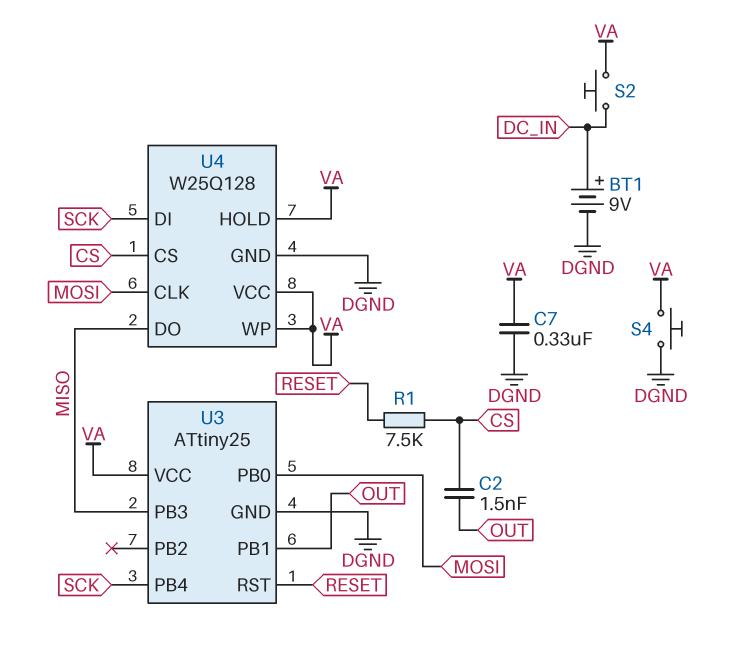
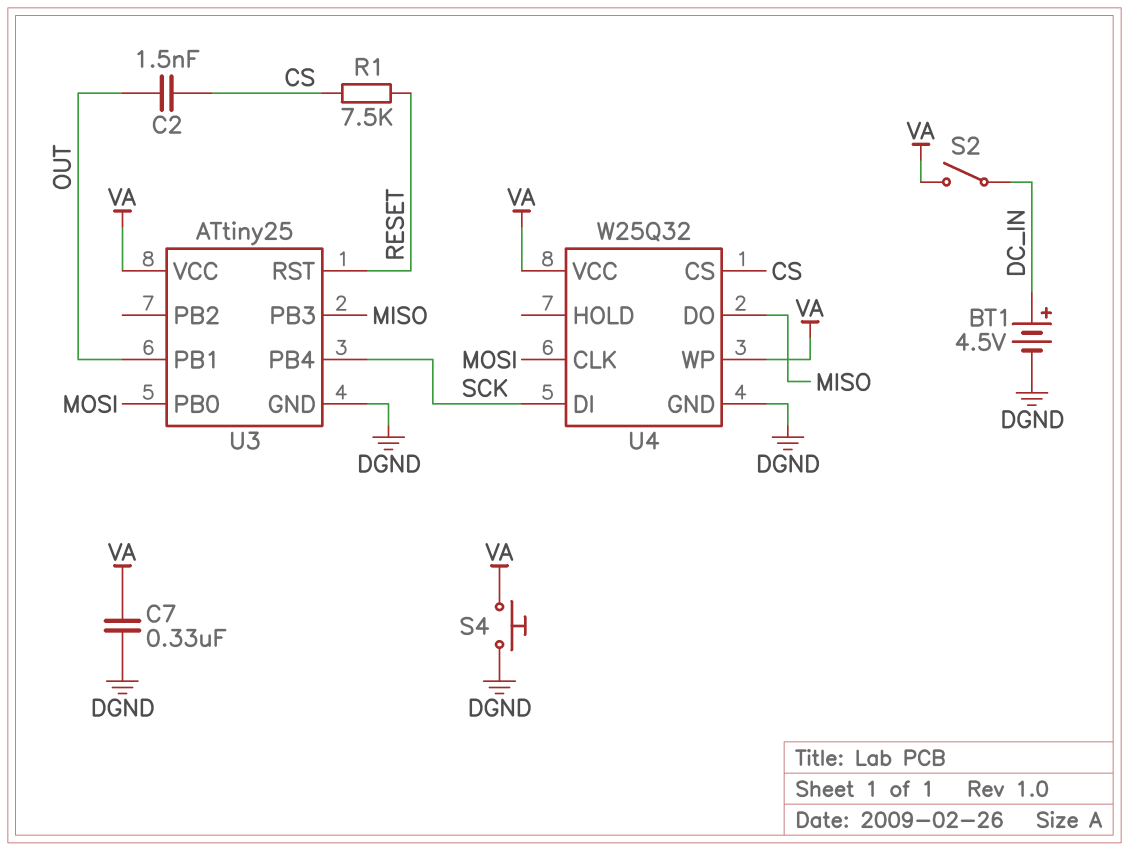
BT1: 9V (plus DC_IN, minus DGND) -> 4.5V (plus DC_IN, minus DGND)
S2: button (DC_IN, VA) -> switch (DC_IN, VA)
U4: W25Q128 -> W25Q32
U4 pin HOLD: VA -> none

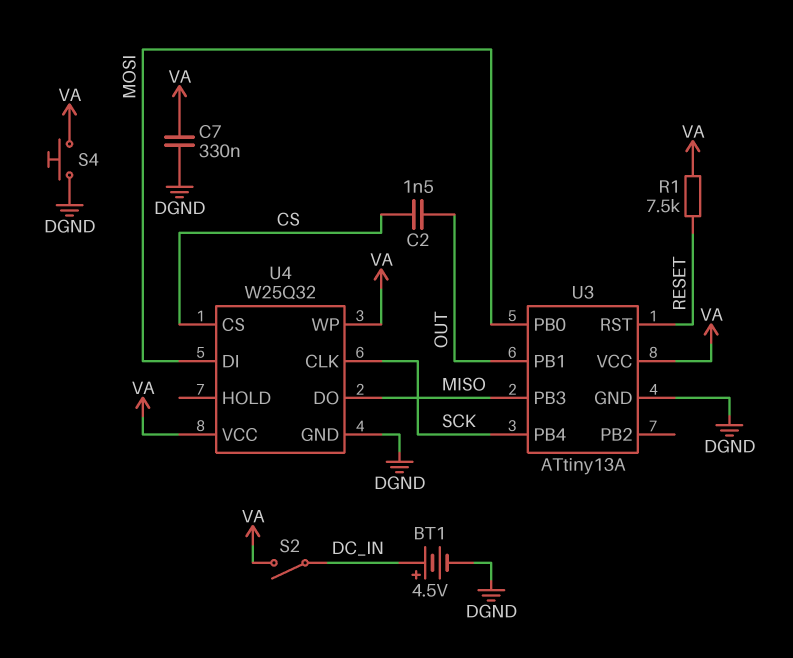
R1: 7.5k (CS, RESET) -> 7.5k (RESET, VA)
U3: ATtiny25 -> ATtiny13A
U4 pin CLK: MOSI -> SCK
U4 pin DI: SCK -> MOSI

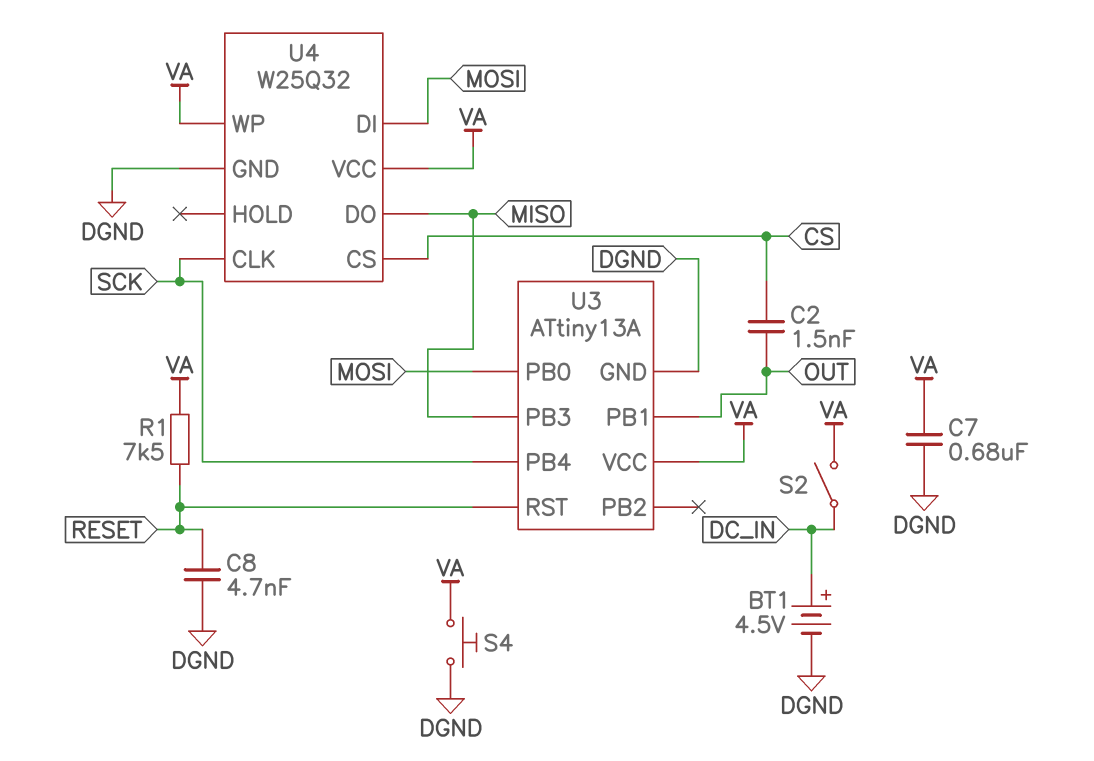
C7: 330nF (DGND, VA) -> 680nF (DGND, VA)
C8: none -> 4.7nF (DGND, RESET)

